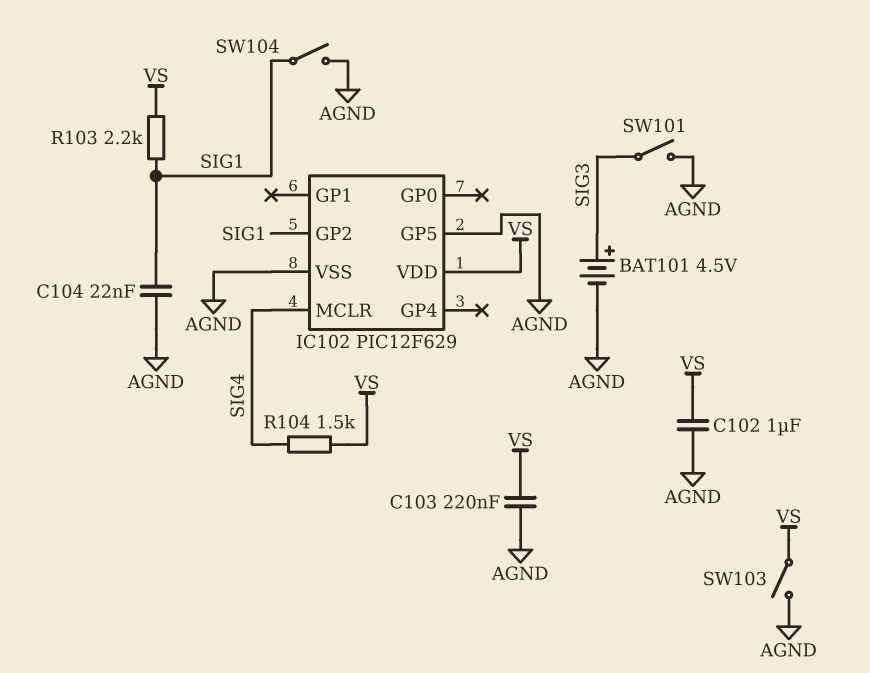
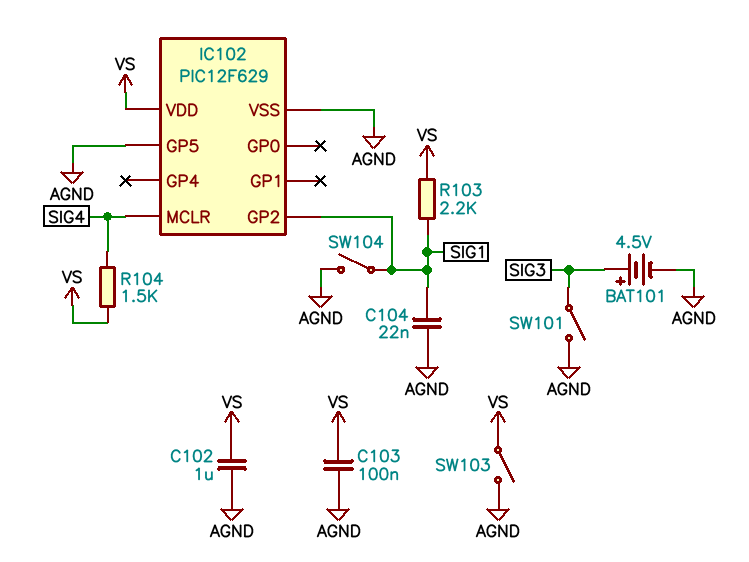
C103: 220nF (AGND, VS) -> 100nF (AGND, VS)

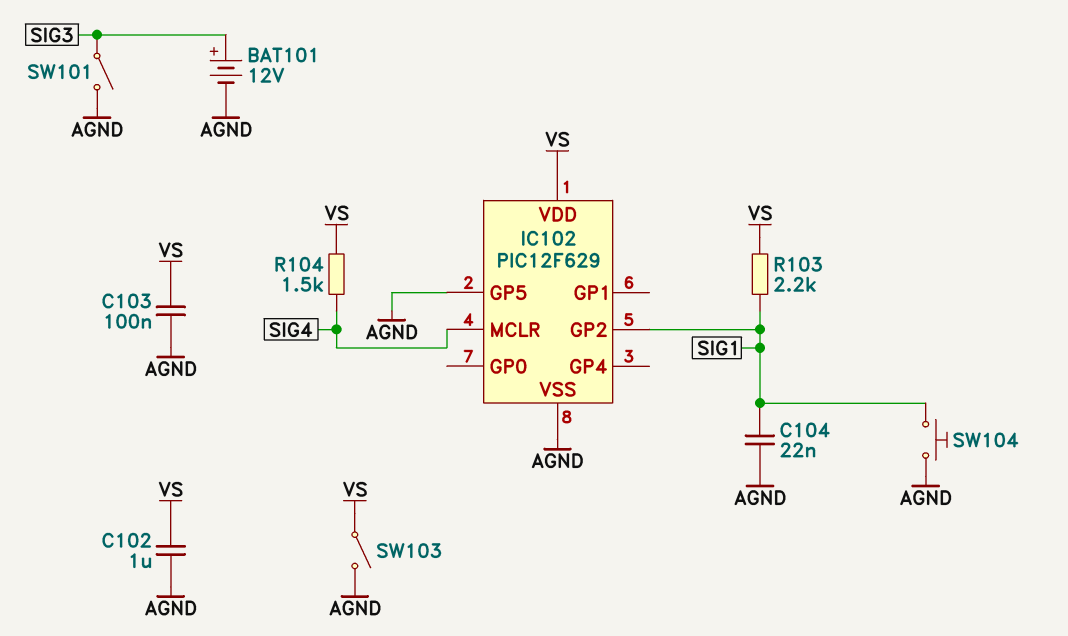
BAT101: 4.5V (plus SIG3, minus AGND) -> 12V (plus SIG3, minus AGND)
SW104: switch (AGND, SIG1) -> button (AGND, SIG1)

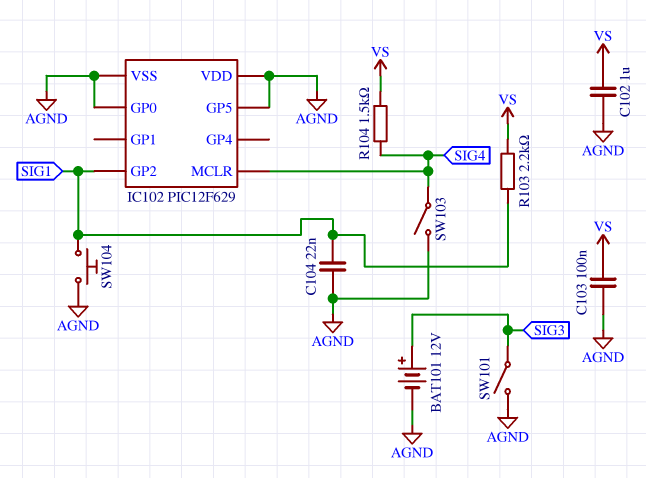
IC102 pin GP0: none -> AGND
IC102 pin VDD: VS -> AGND
SW103: switch (AGND, VS) -> switch (AGND, SIG4)

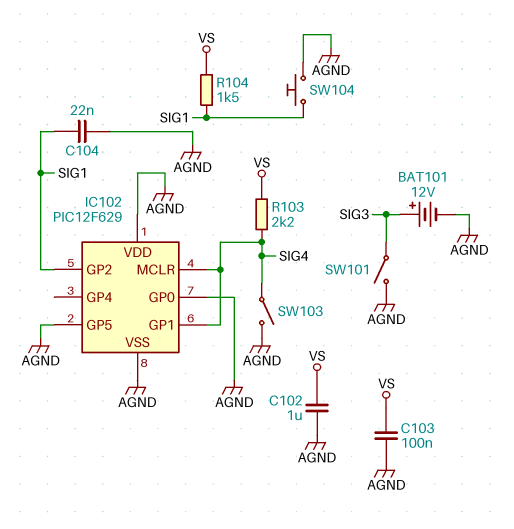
IC102 pin GP1: none -> SIG4
R103: 2.2k (SIG1, VS) -> 2.2k (SIG4, VS)
R104: 1.5k (SIG4, VS) -> 1.5k (SIG1, VS)

